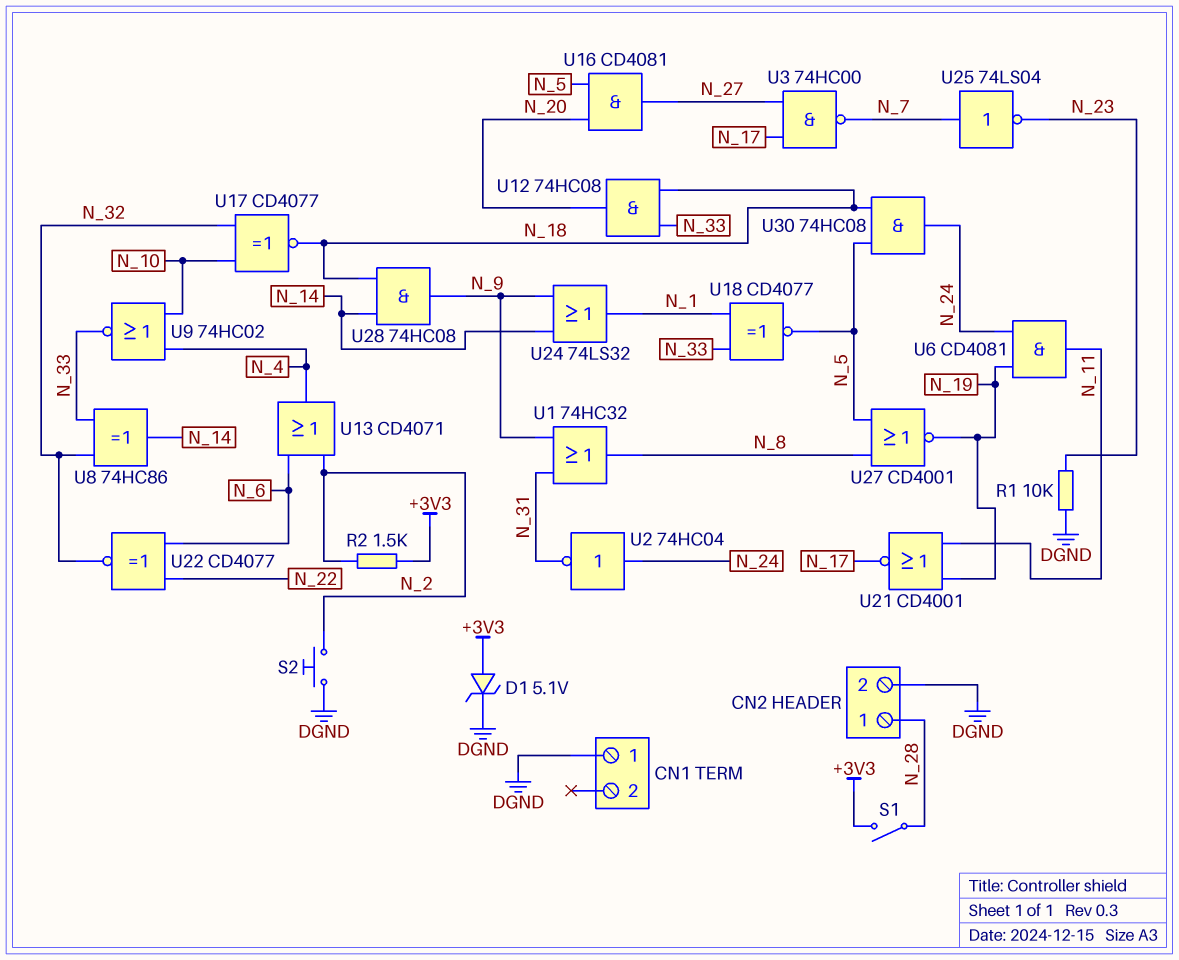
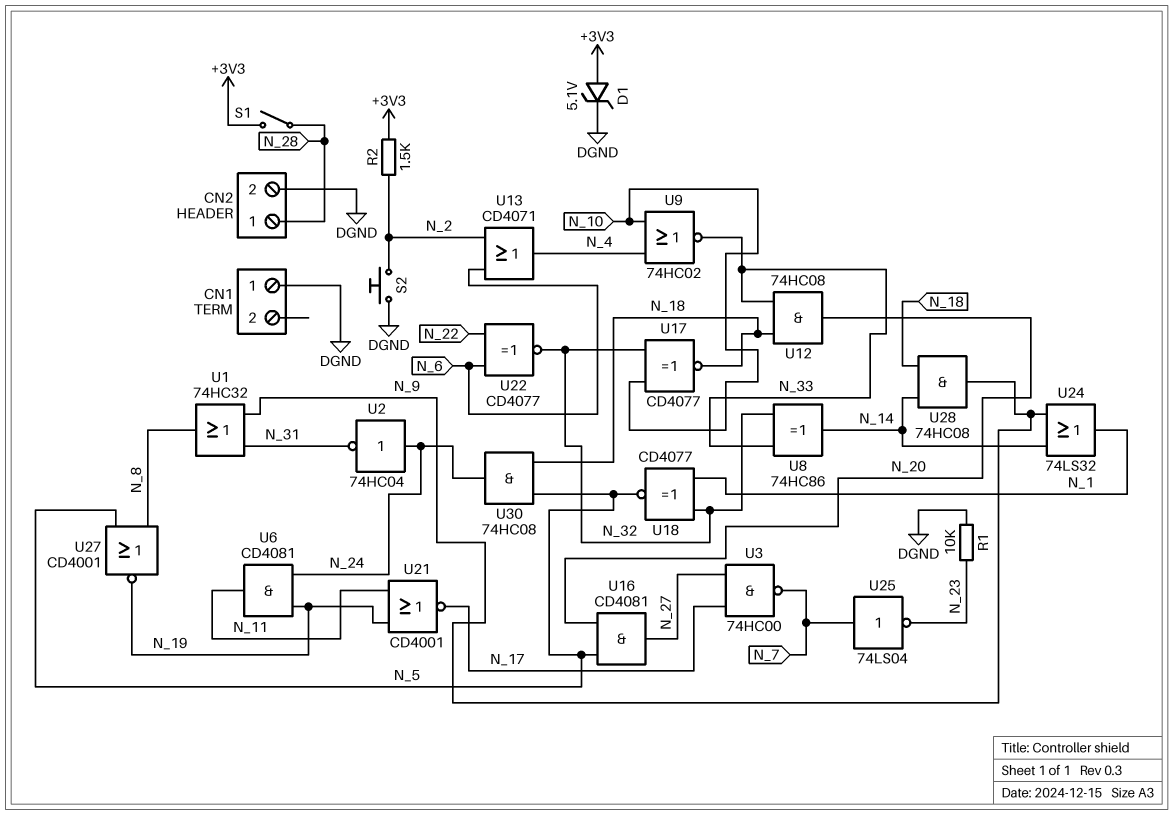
U18: XNOR CD4077 (in N_1, in N_33, out N_5) -> XNOR CD4077 (in N_1, in N_32, out N_5)

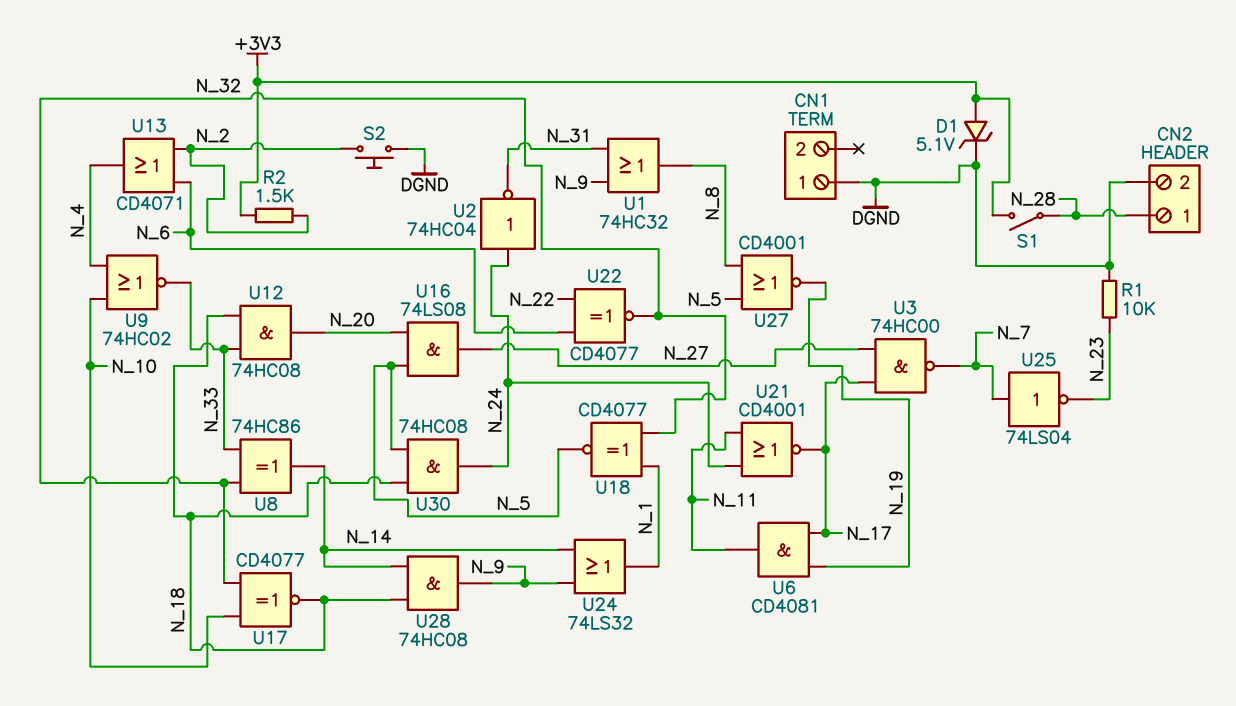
U6: AND CD4081 (in N_19, in N_24, out N_11) -> AND CD4081 (in N_17, in N_19, out N_11)
U16: AND CD4081 (in N_5, in N_20, out N_27) -> AND 74LS08 (in N_5, in N_20, out N_27)
U21: NOR CD4001 (in N_11, in N_19, out N_17) -> NOR CD4001 (in N_11, in N_24, out N_17)

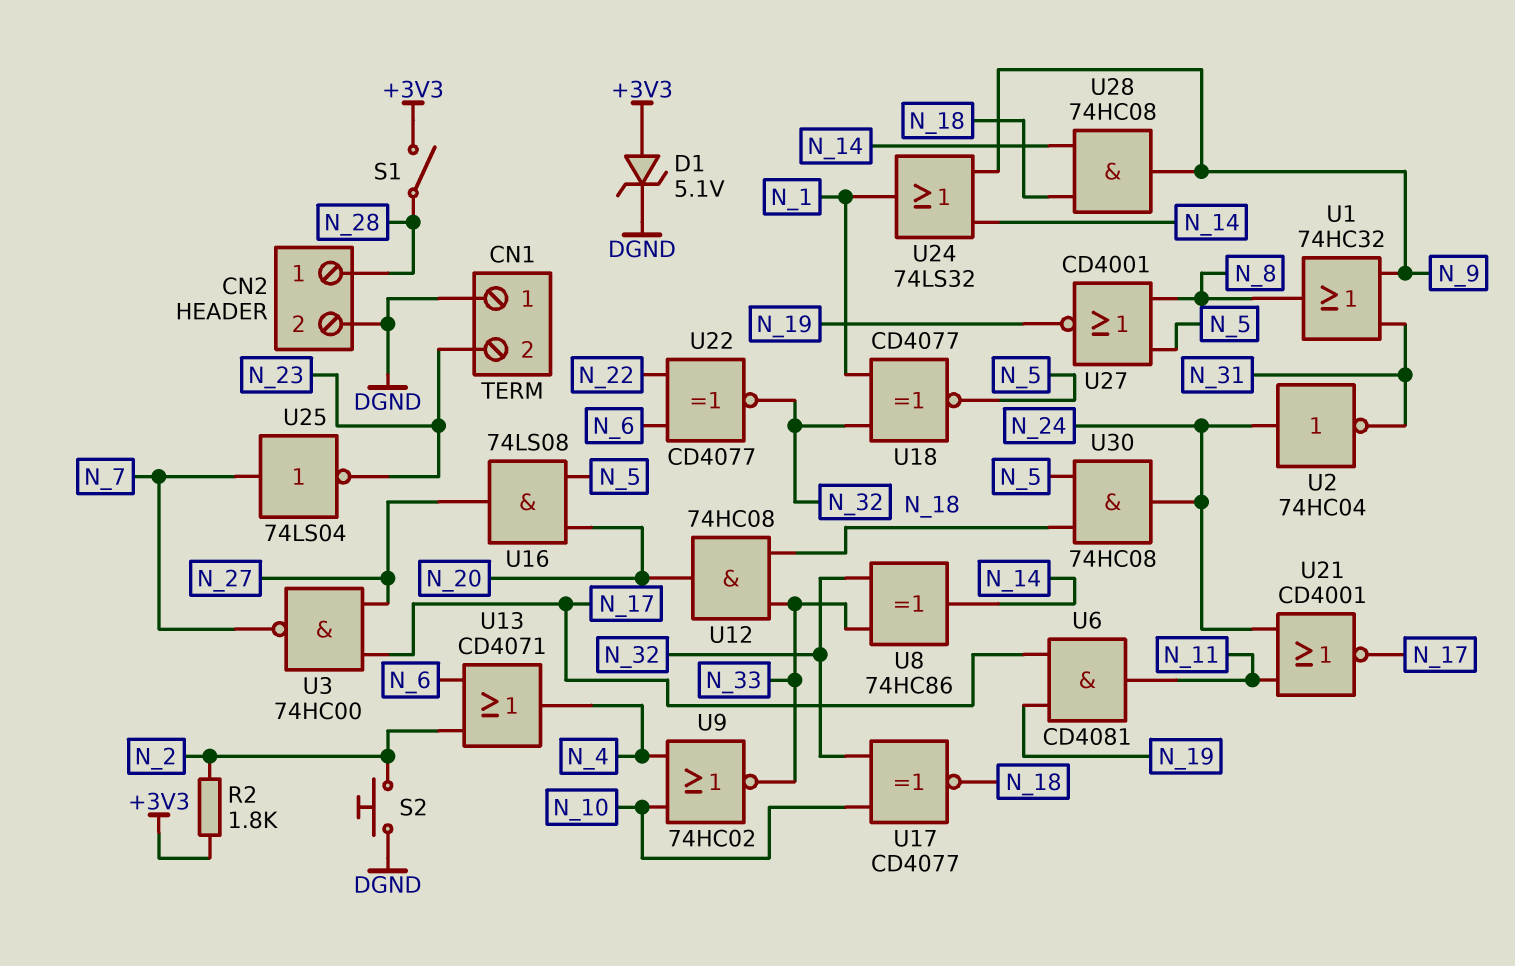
CN1 pin 2: none -> N_23
R1: 10k (DGND, N_23) -> none
R2: 1.5k (+3V3, N_2) -> 1.8k (+3V3, N_2)

